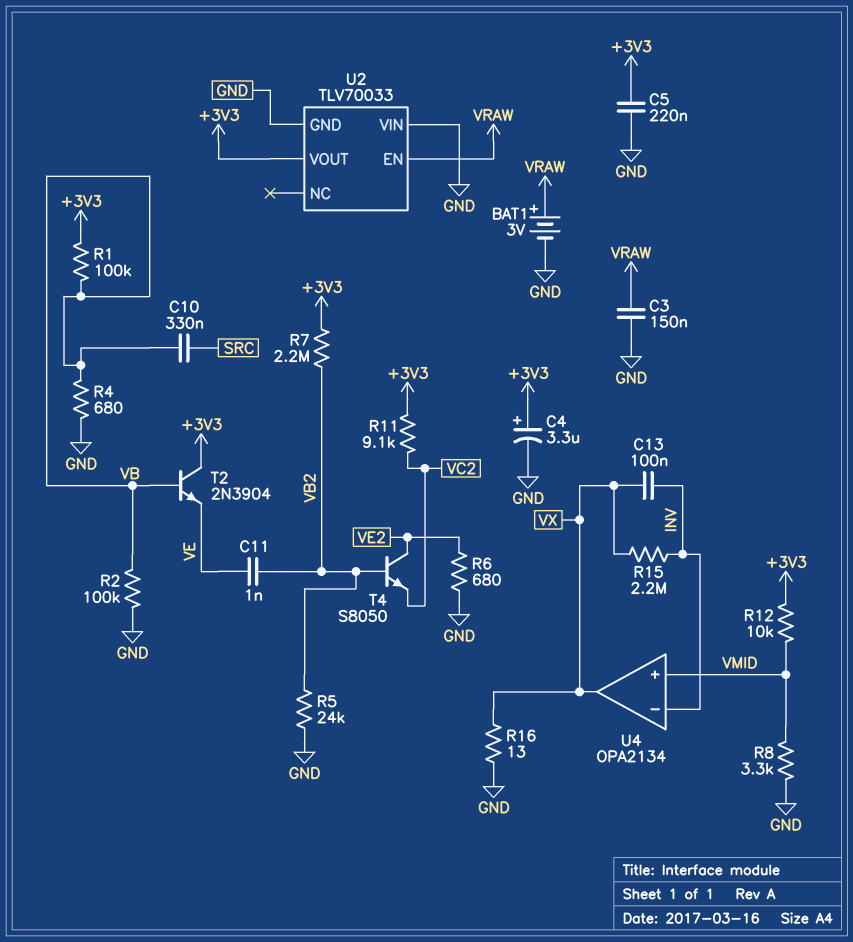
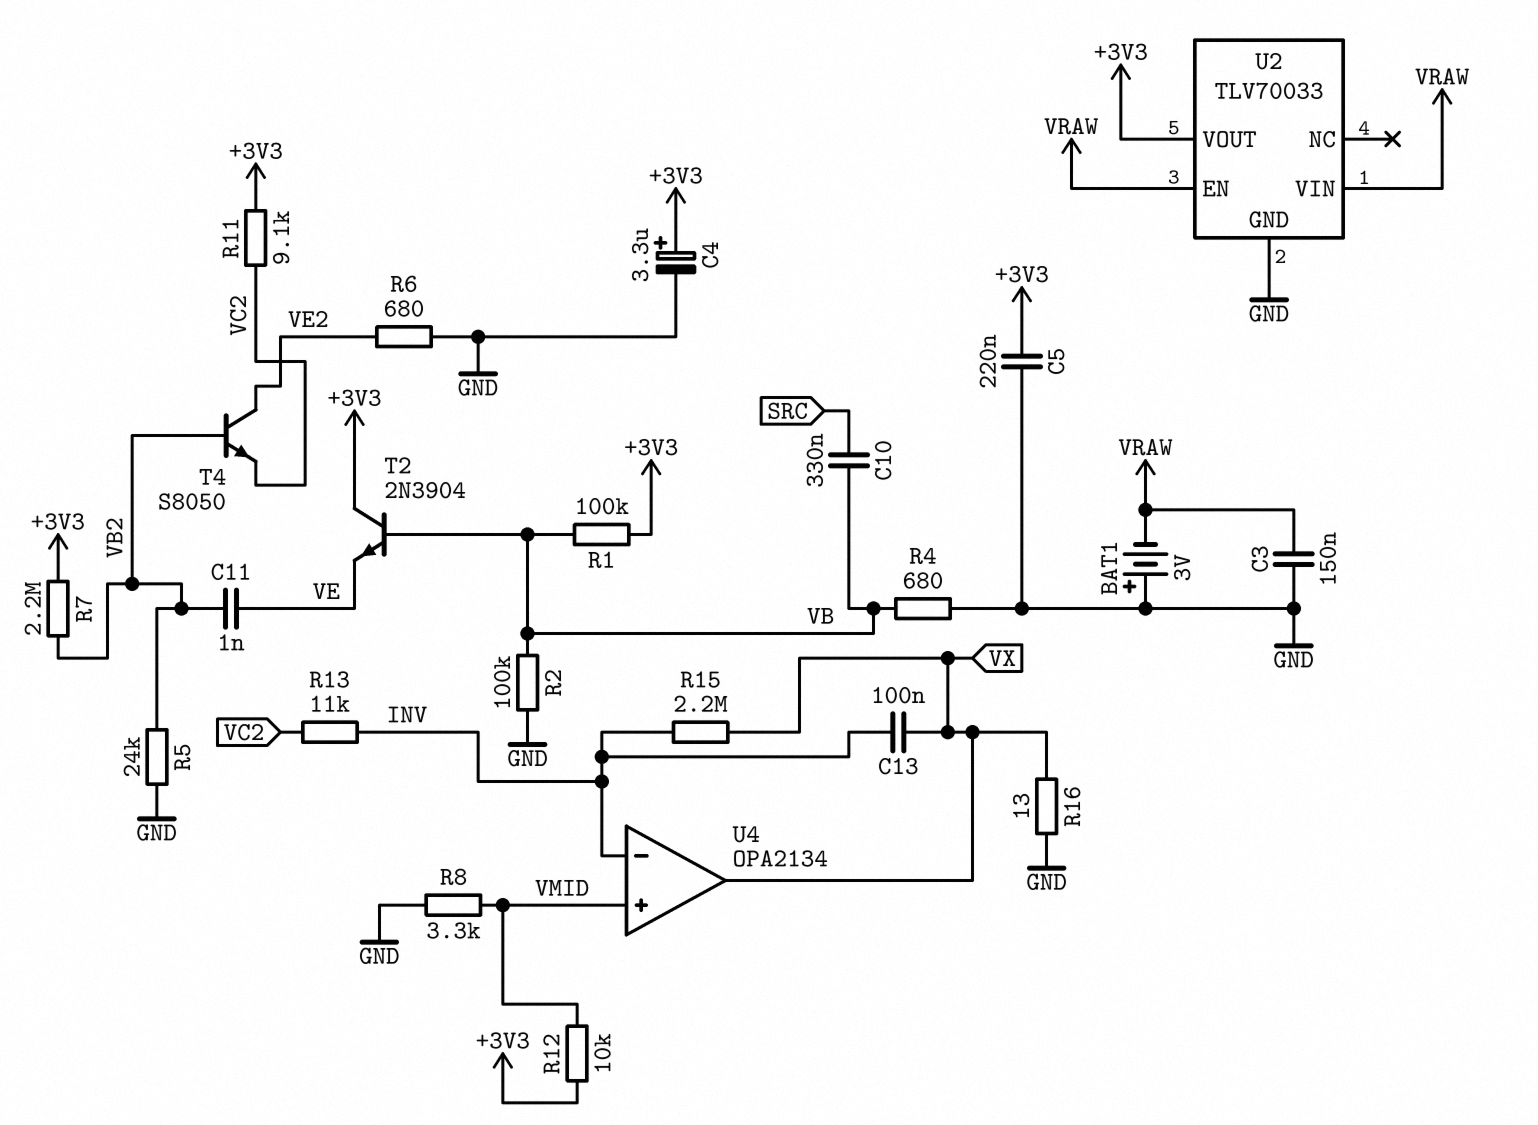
BAT1: 3V (plus VRAW, minus GND) -> 3V (plus GND, minus VRAW)
R13: none -> 11k (INV, VC2)
U2 pin VIN: GND -> VRAW

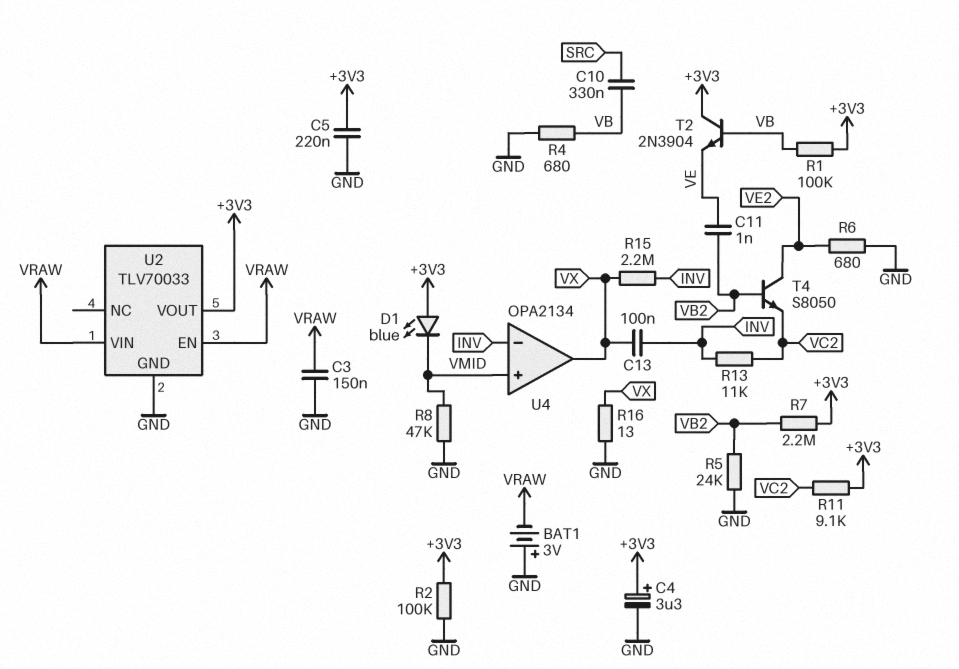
D1: none -> LED blue (A +3V3, K VMID)
R2: 100k (GND, VB) -> 100k (+3V3, GND)
R8: 3.3k (GND, VMID) -> 47k (GND, VMID)
R12: 10k (+3V3, VMID) -> none

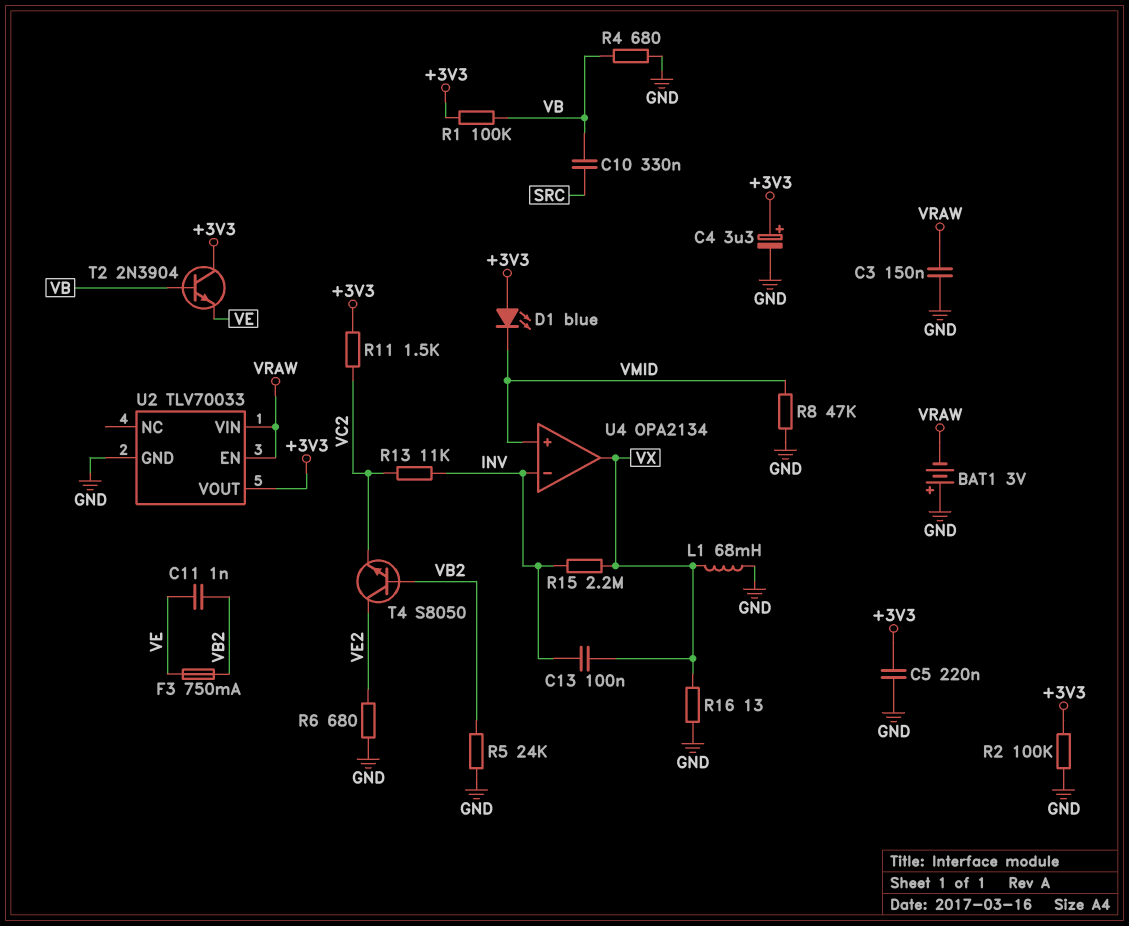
F3: none -> 750mA (VB2, VE)
L1: none -> 68mH (GND, VX)
R7: 2.2M (+3V3, VB2) -> none
R11: 9.1k (+3V3, VC2) -> 1.5k (+3V3, VC2)

